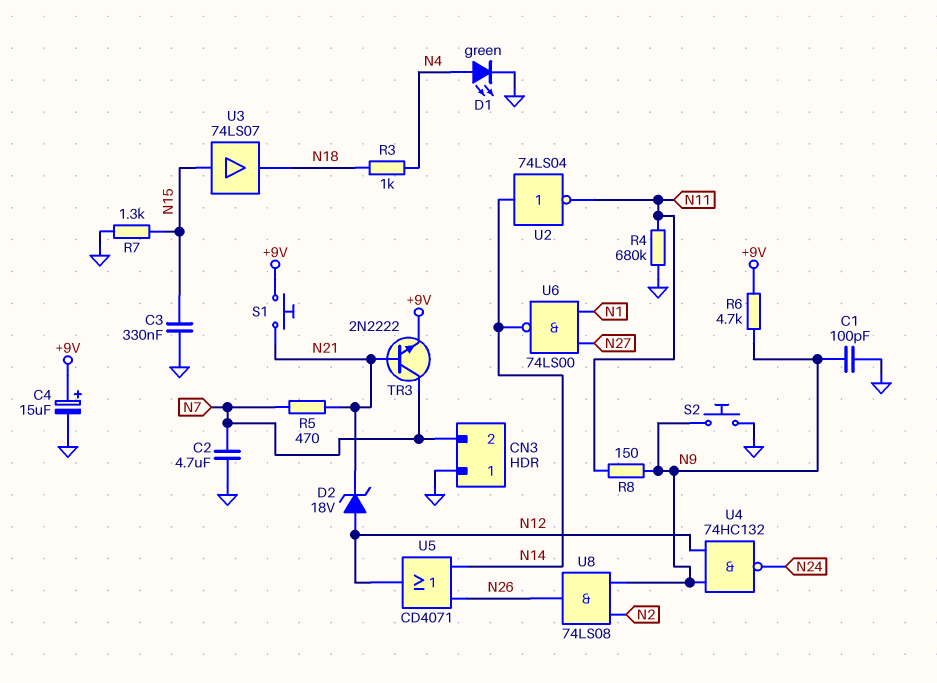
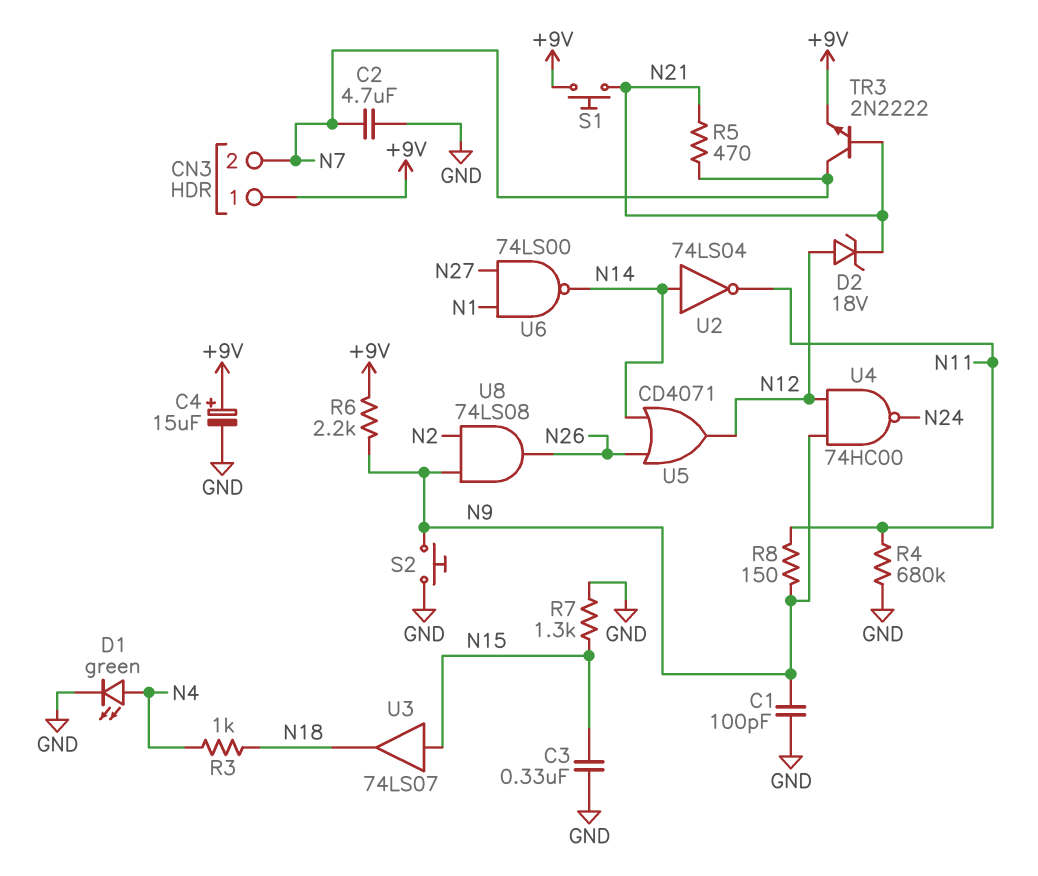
CN3 pin 1: GND -> +9V
R6: 4.7k (+9V, N9) -> 2.2k (+9V, N9)
U4: NAND 74HC132 (in N9, in N12, out N24) -> NAND 74HC00 (in N9, in N12, out N24)

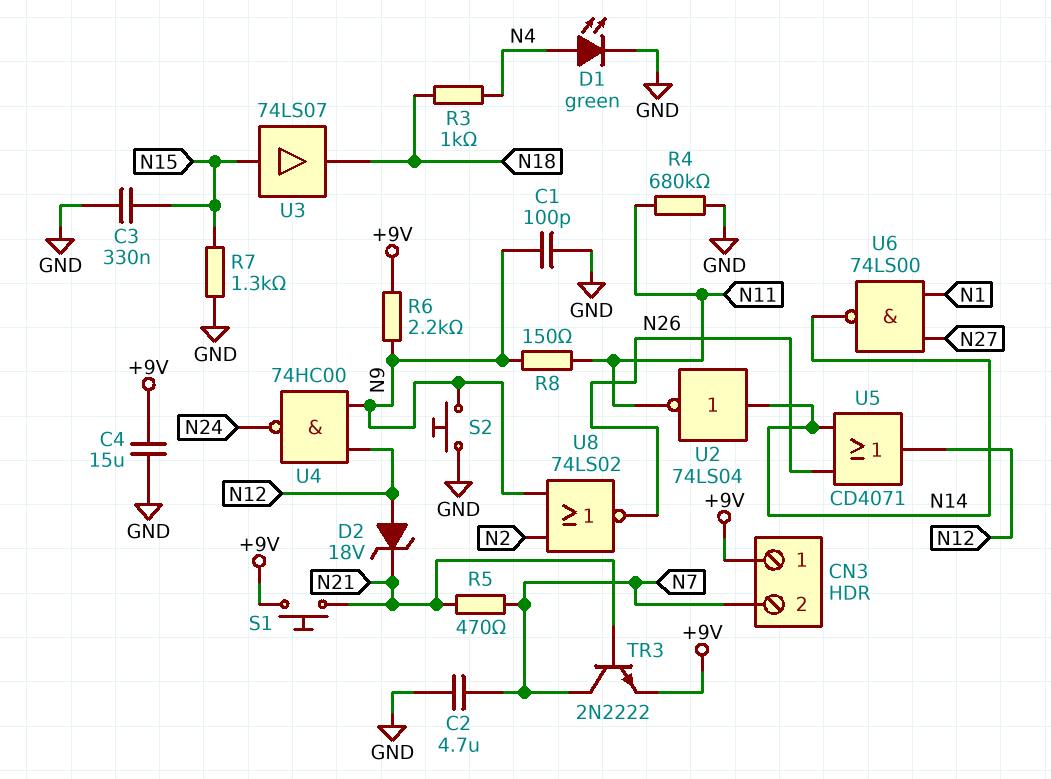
C4: 15uF (plus +9V, minus GND) -> 15uF (+9V, GND)
U8: AND 74LS08 (in N2, in N9, out N26) -> NOR 74LS02 (in N2, in N9, out N26)

